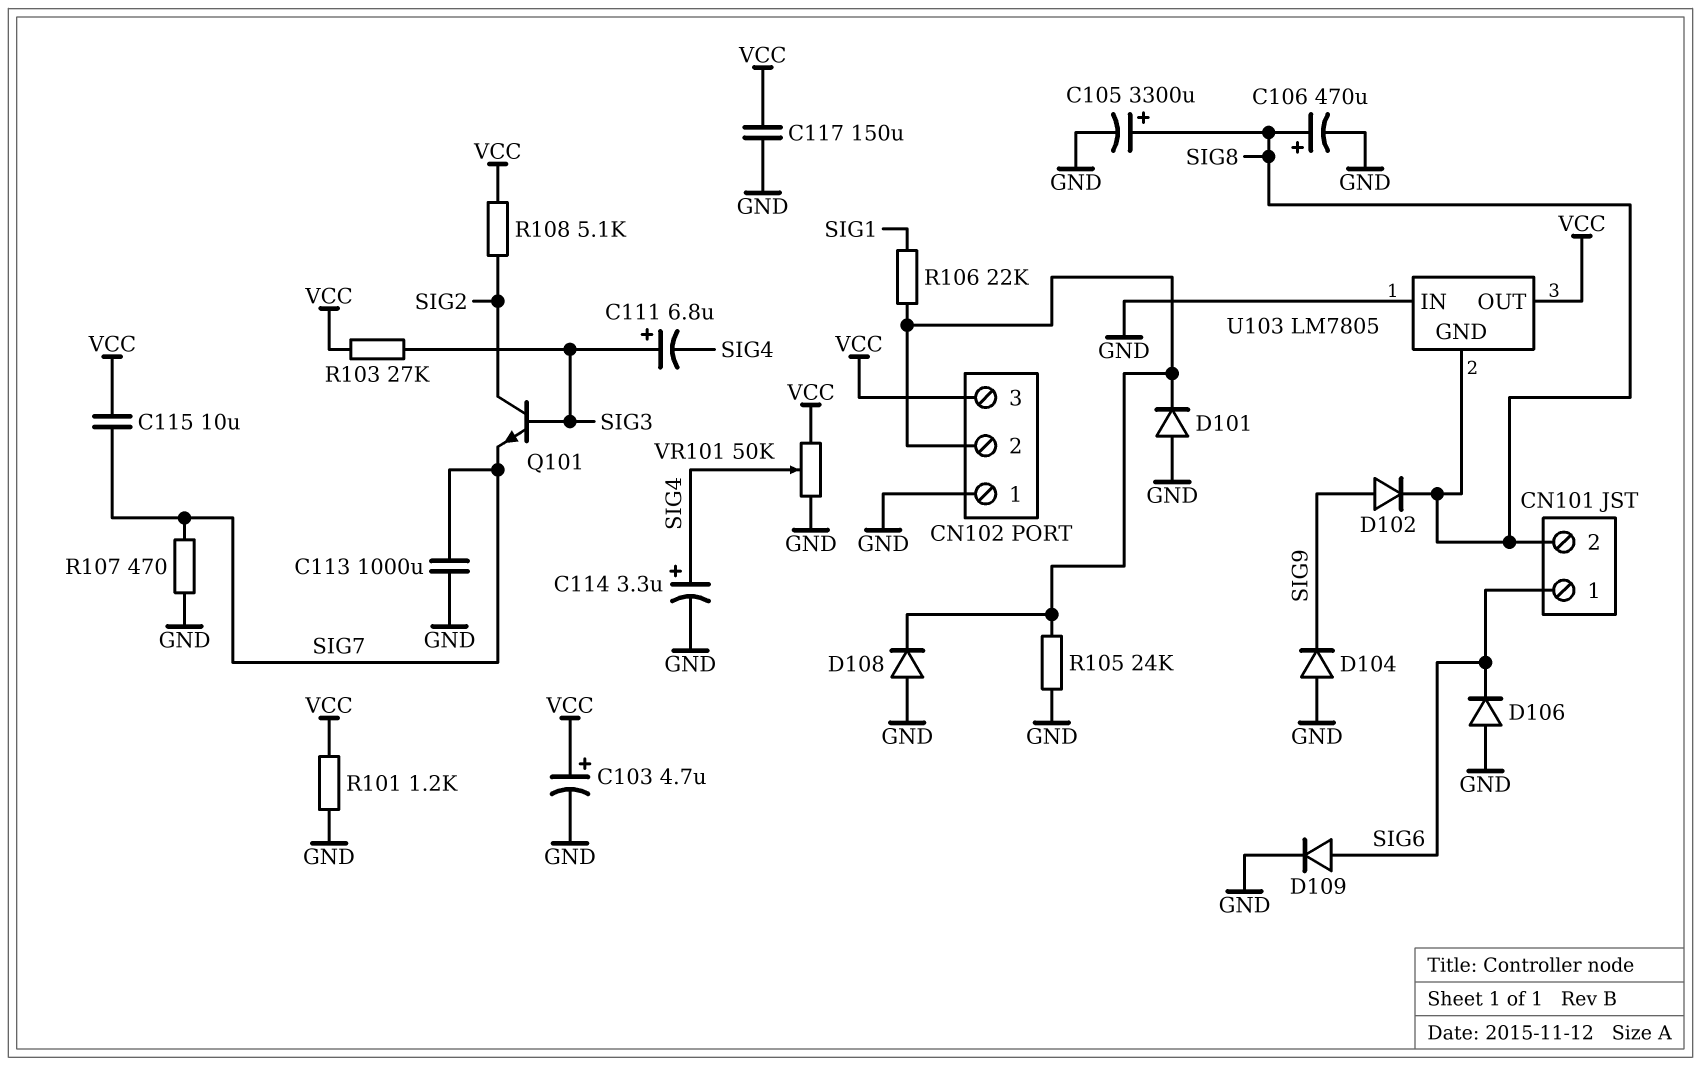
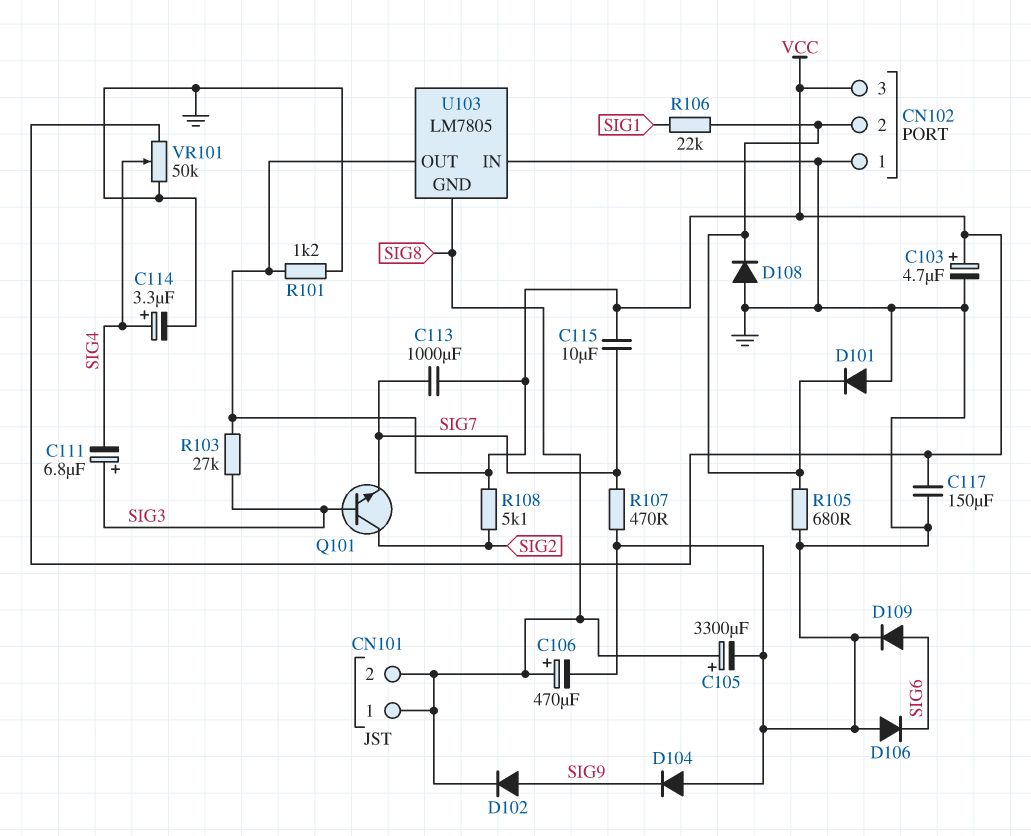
C113: 1000uF (GND, SIG7) -> 1000uF (SIG7, VCC)
CN101 pin 1: SIG6 -> SIG8
R105: 24k (CN102/2, GND) -> 680 (CN102/2, GND)

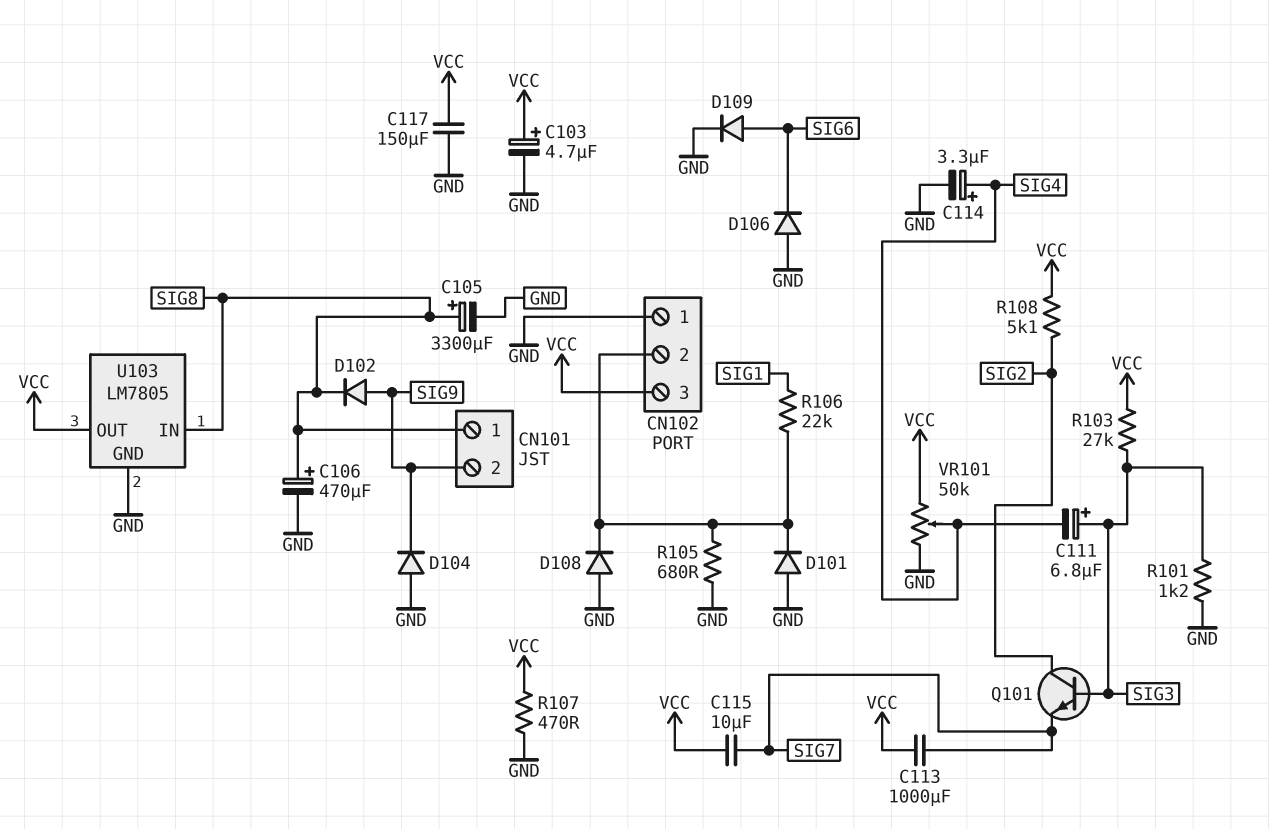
CN101 pin 2: SIG8 -> SIG9
R101: 1.2k (GND, VCC) -> 1.2k (GND, SIG3)
R107: 470 (GND, SIG7) -> 470 (GND, VCC)
U103 pin GND: SIG8 -> GND
U103 pin IN: GND -> SIG8

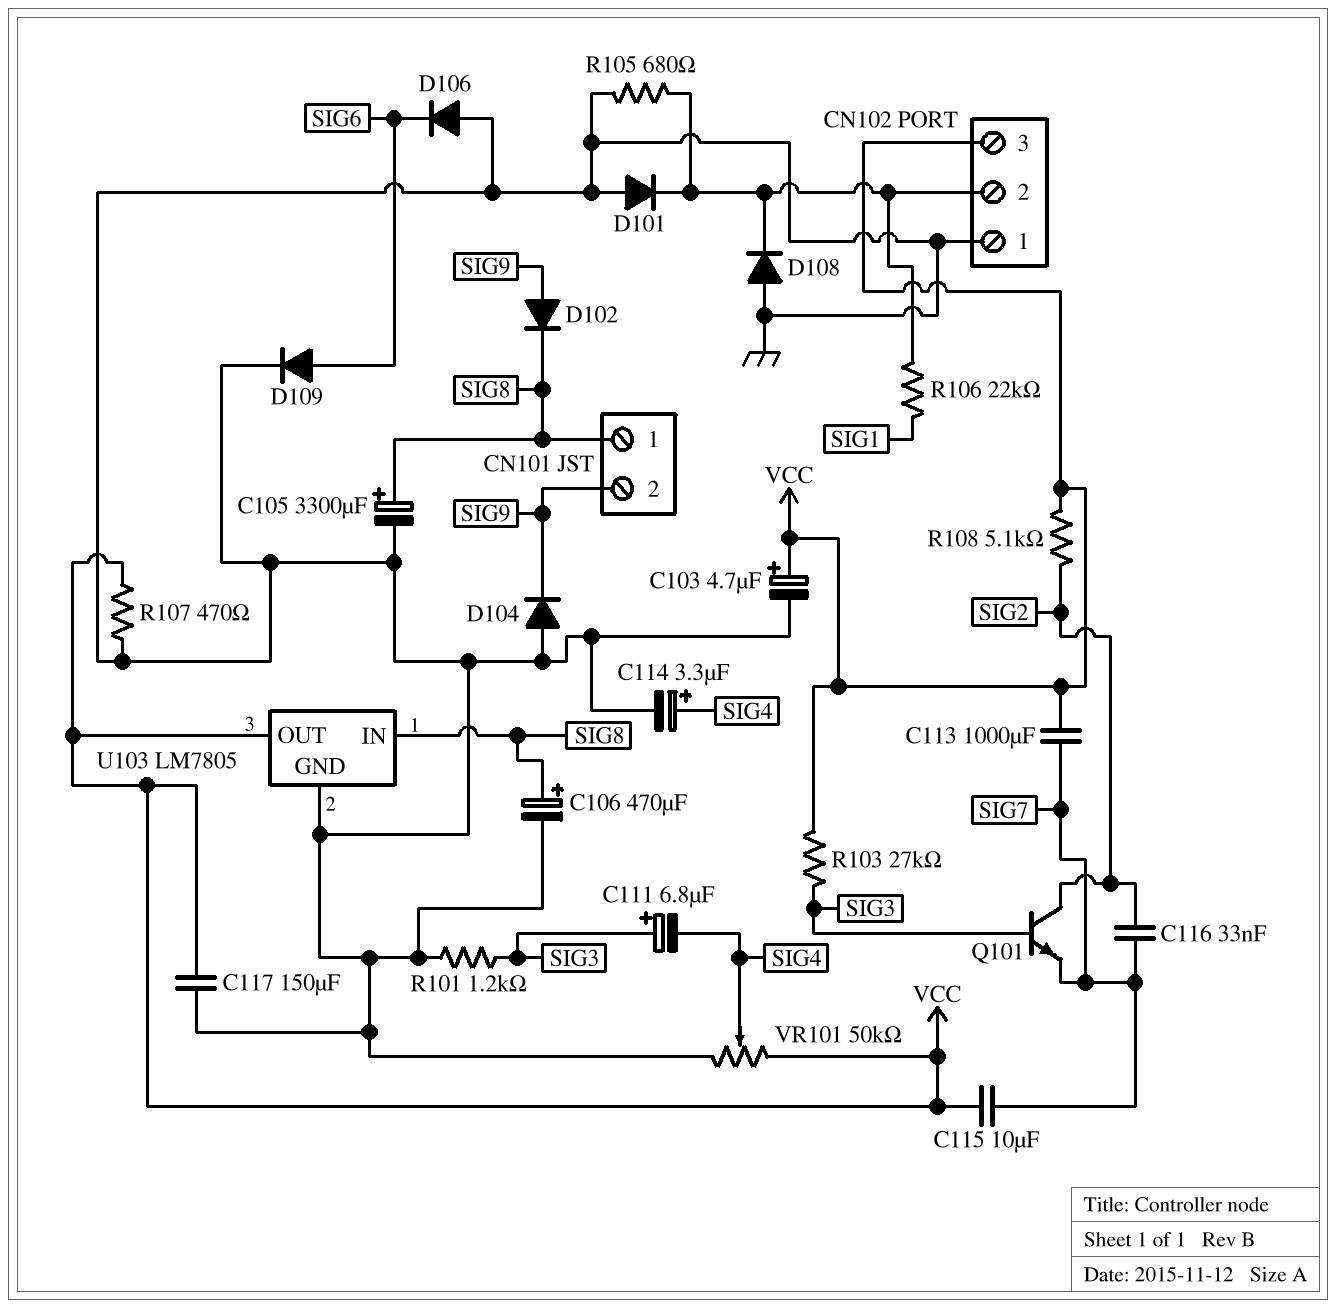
C116: none -> 33nF (SIG2, SIG7)

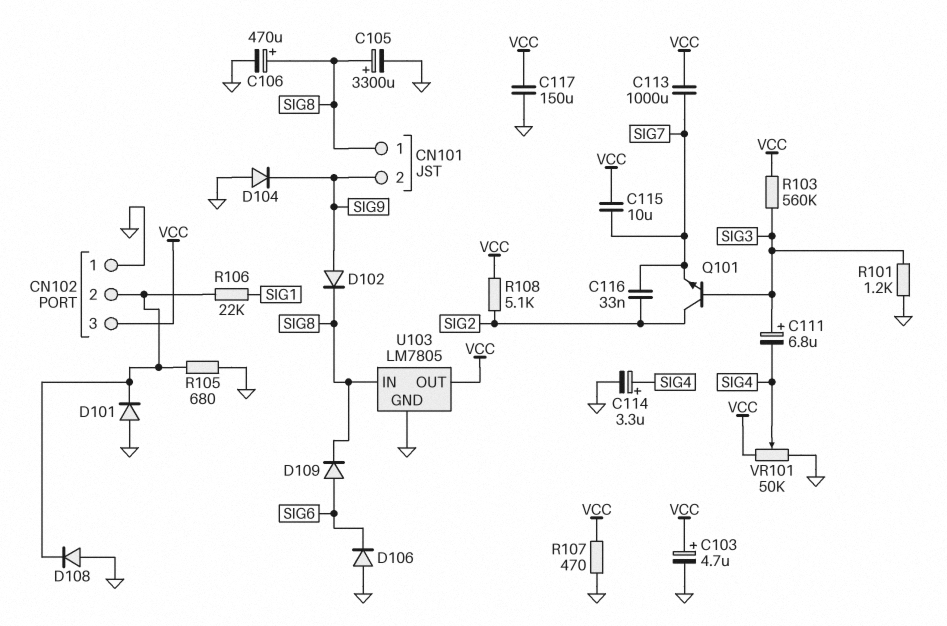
D109: diode (A SIG6, K GND) -> diode (A SIG6, K SIG8)
R103: 27k (SIG3, VCC) -> 560k (SIG3, VCC)

